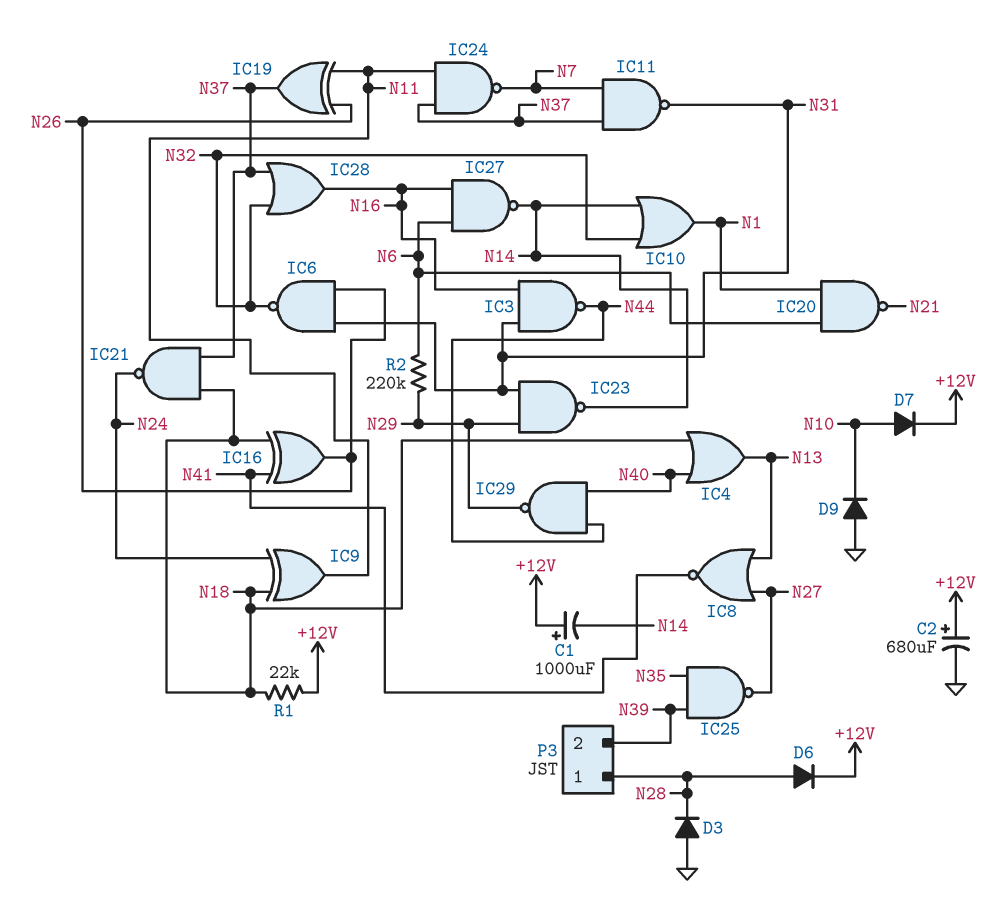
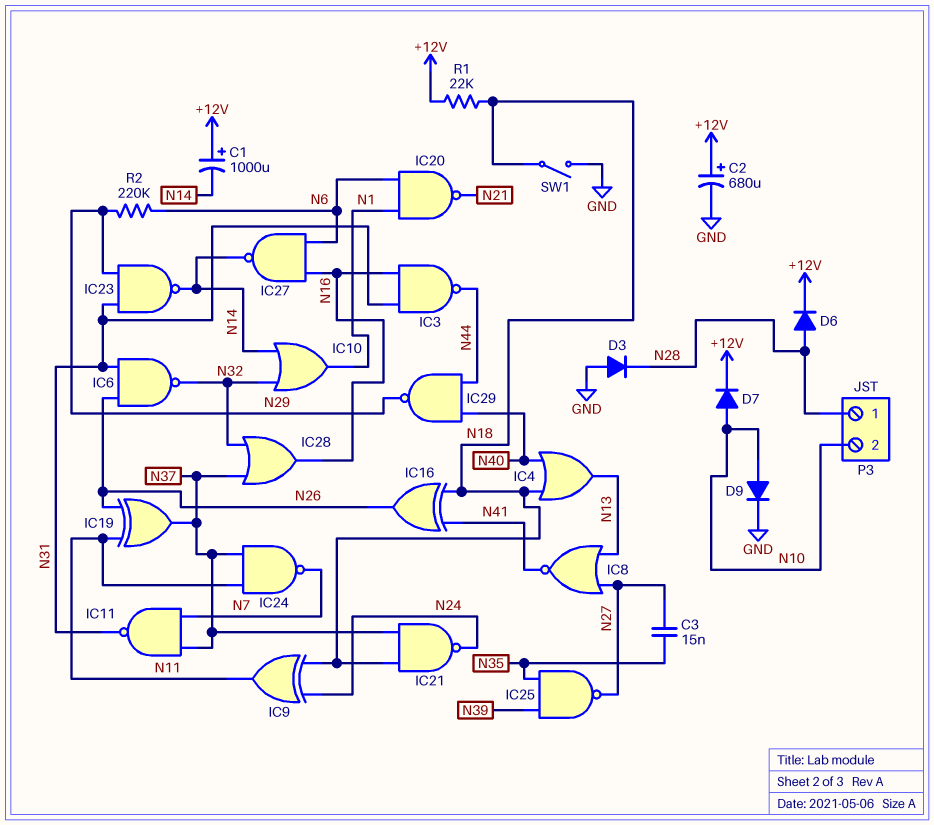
C3: none -> 15nF (N27, N35)
D9: diode (A GND, K N10) -> diode (A N10, K GND)
P3 pin 2: N39 -> N10
SW1: none -> switch (GND, N18)

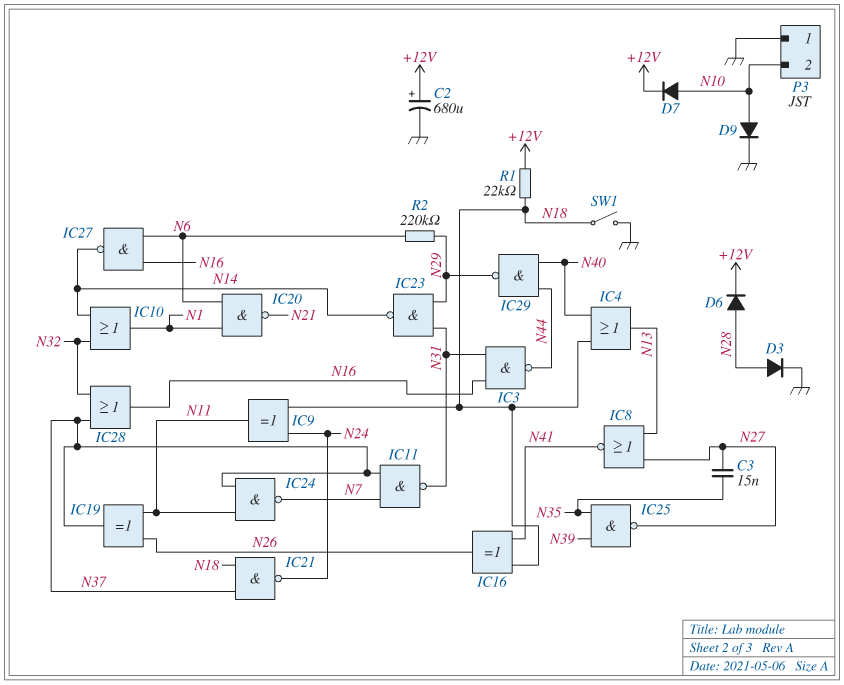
C1: 1000uF (plus +12V, minus N14) -> none
D3: diode (A GND, K N28) -> diode (A N28, K GND)
IC6: NAND (in N26, in N31, out N32) -> none
P3 pin 1: N28 -> GND

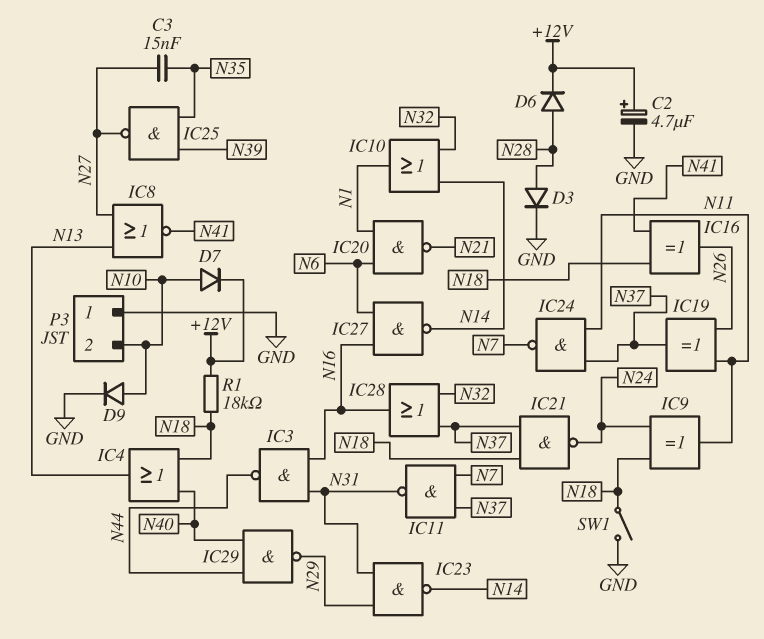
C2: 680uF (plus +12V, minus GND) -> 4.7uF (plus +12V, minus GND)
R1: 22k (+12V, N18) -> 18k (+12V, N18)
R2: 220k (N6, N29) -> none

